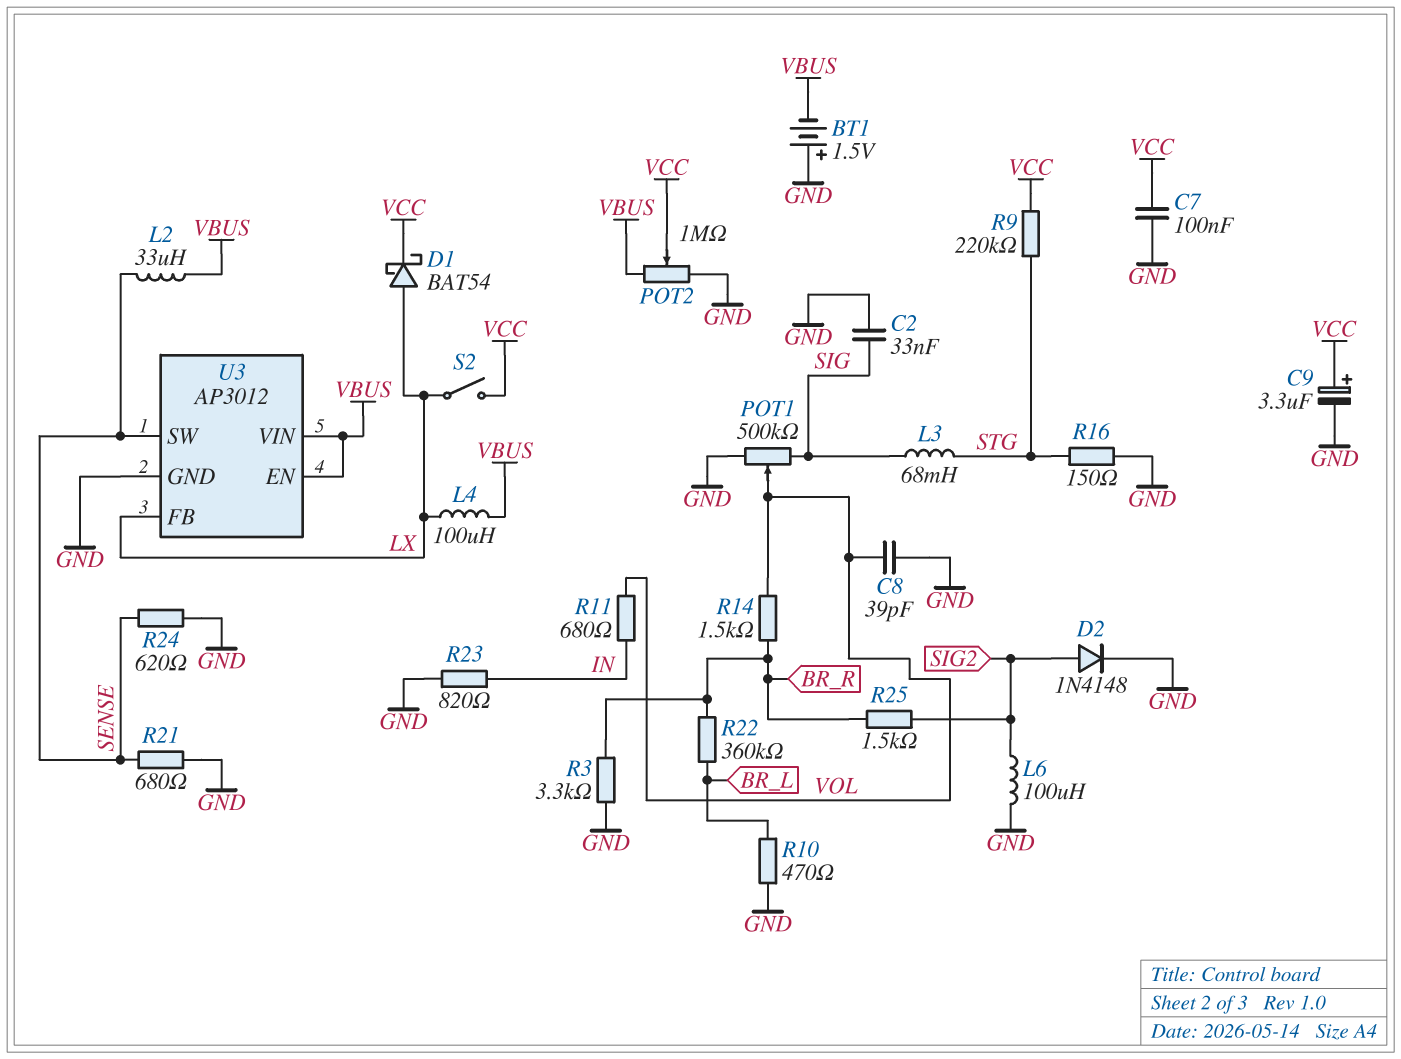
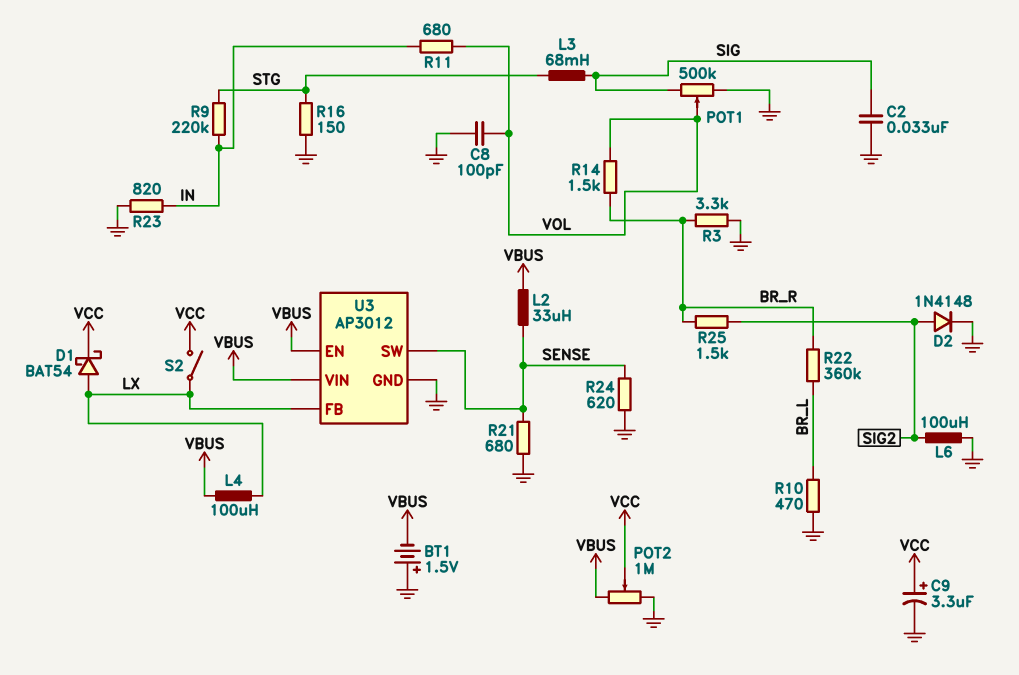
C7: 100nF (GND, VCC) -> none
C8: 39pF (GND, VOL) -> 100pF (GND, VOL)
R9: 220k (STG, VCC) -> 220k (IN, STG)

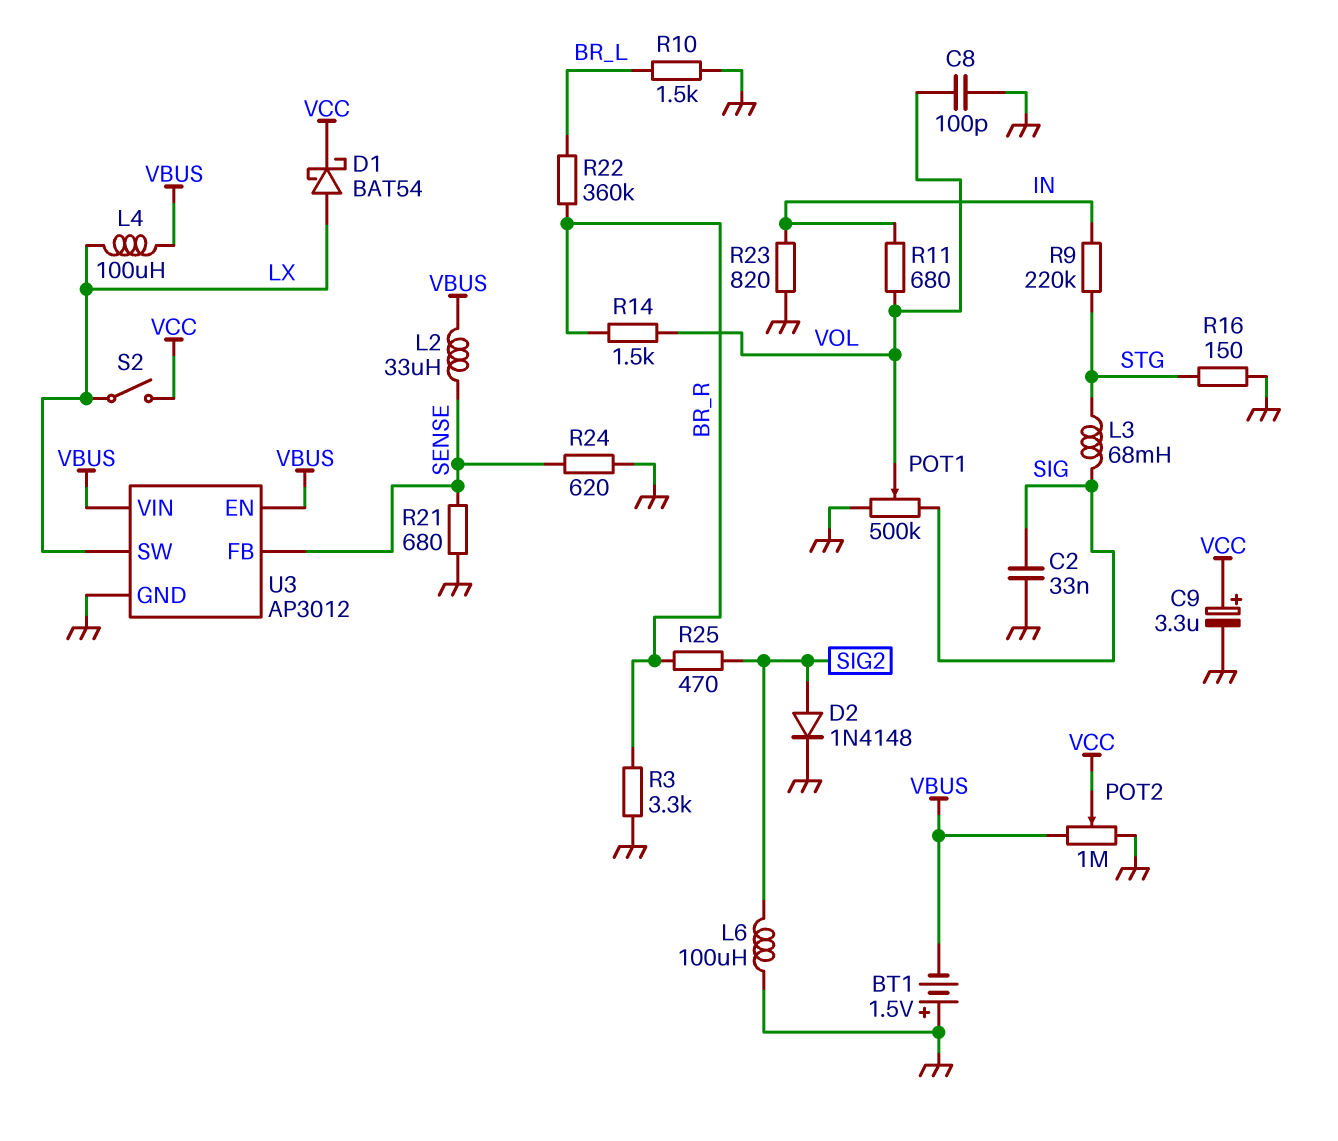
R10: 470 (BR_L, GND) -> 1.5k (BR_L, GND)
R25: 1.5k (BR_R, SIG2) -> 470 (BR_R, SIG2)
U3 pin FB: LX -> SENSE
U3 pin SW: SENSE -> LX

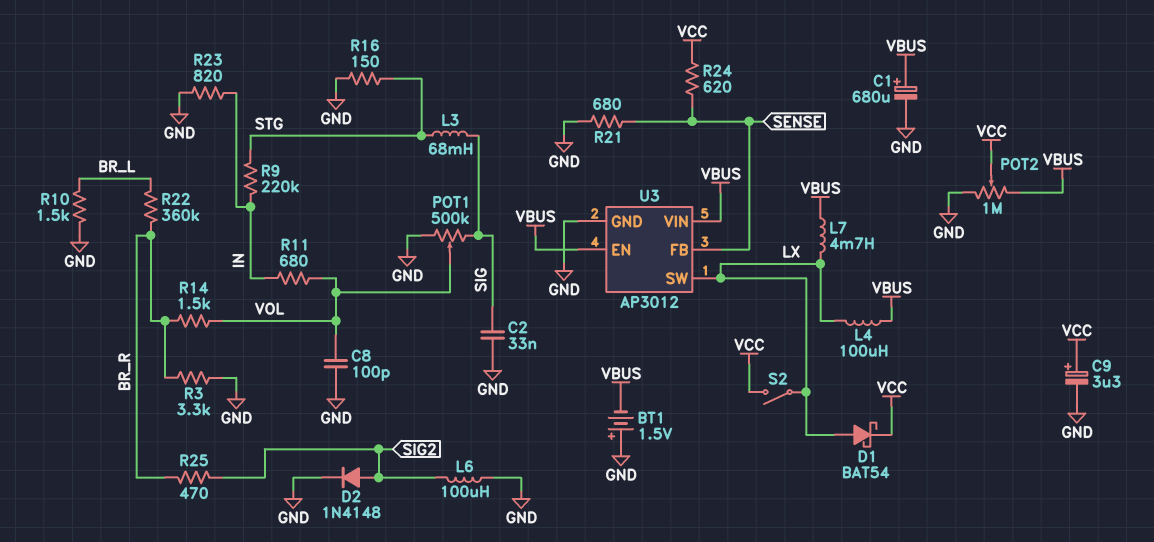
C1: none -> 680uF (plus VBUS, minus GND)
L2: 33uH (SENSE, VBUS) -> none
L7: none -> 4.7mH (LX, VBUS)
R24: 620 (GND, SENSE) -> 620 (SENSE, VCC)

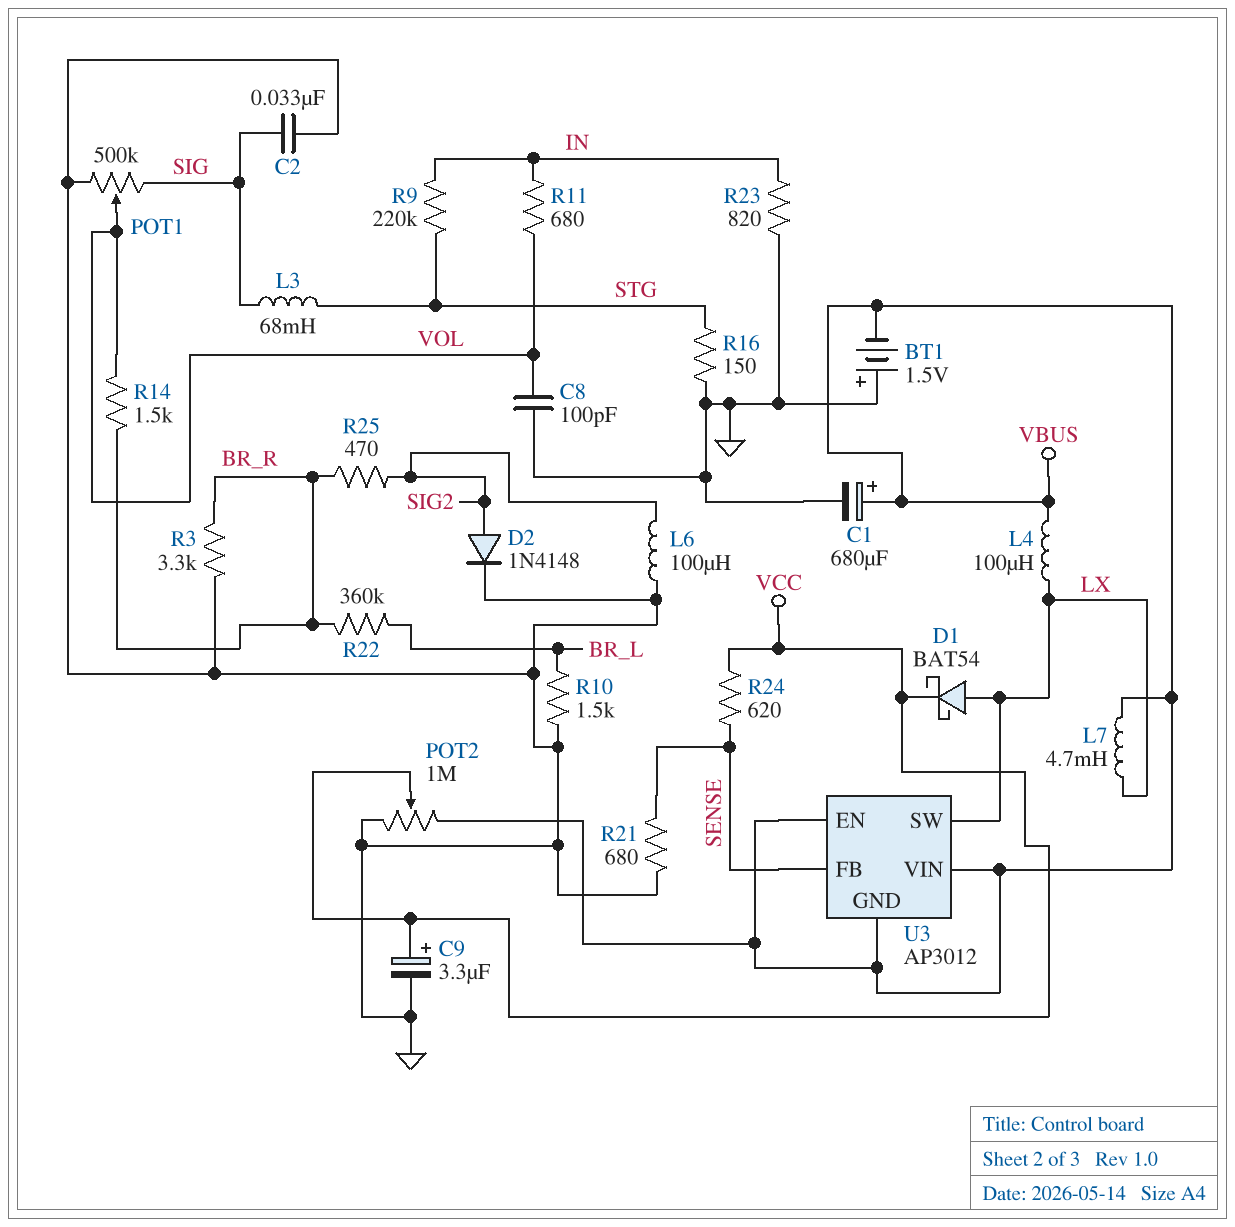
S2: switch (LX, VCC) -> none
U3 pin GND: GND -> VBUS

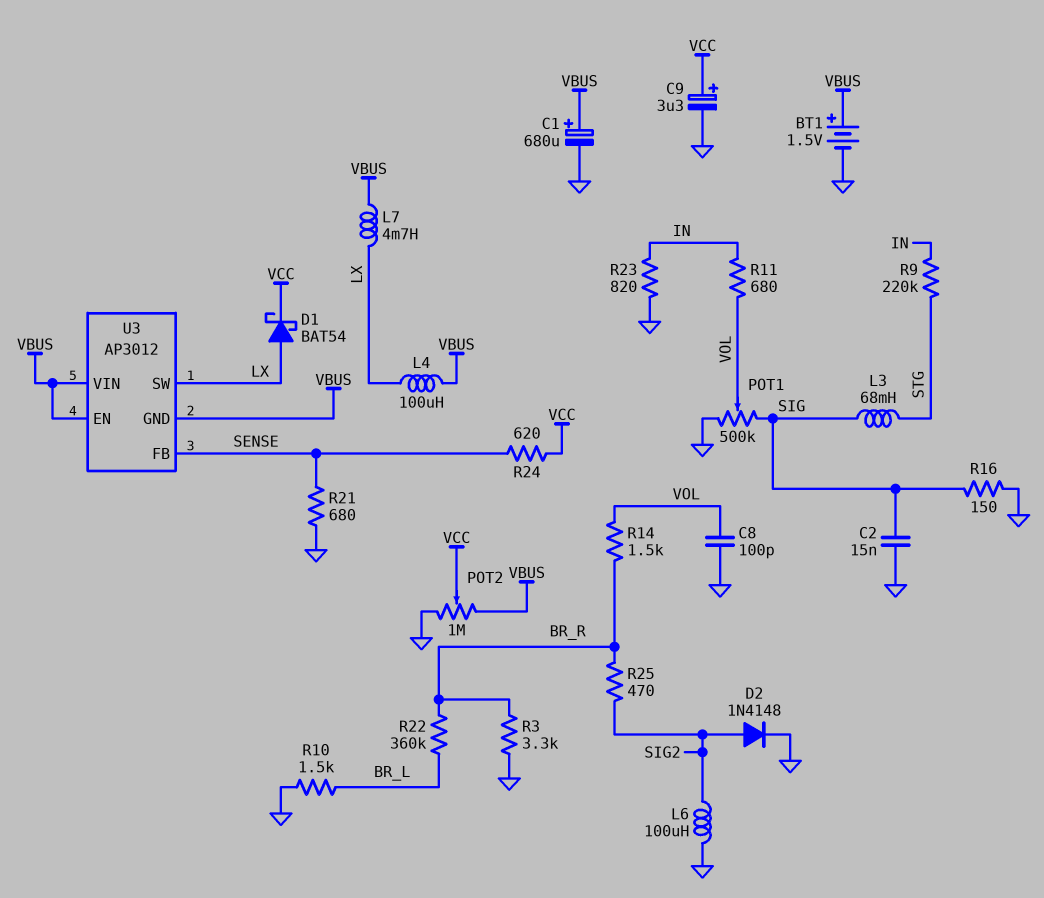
BT1: 1.5V (plus GND, minus VBUS) -> 1.5V (plus VBUS, minus GND)
C2: 33nF (GND, SIG) -> 15nF (GND, SIG)
R16: 150 (GND, STG) -> 150 (GND, SIG)

